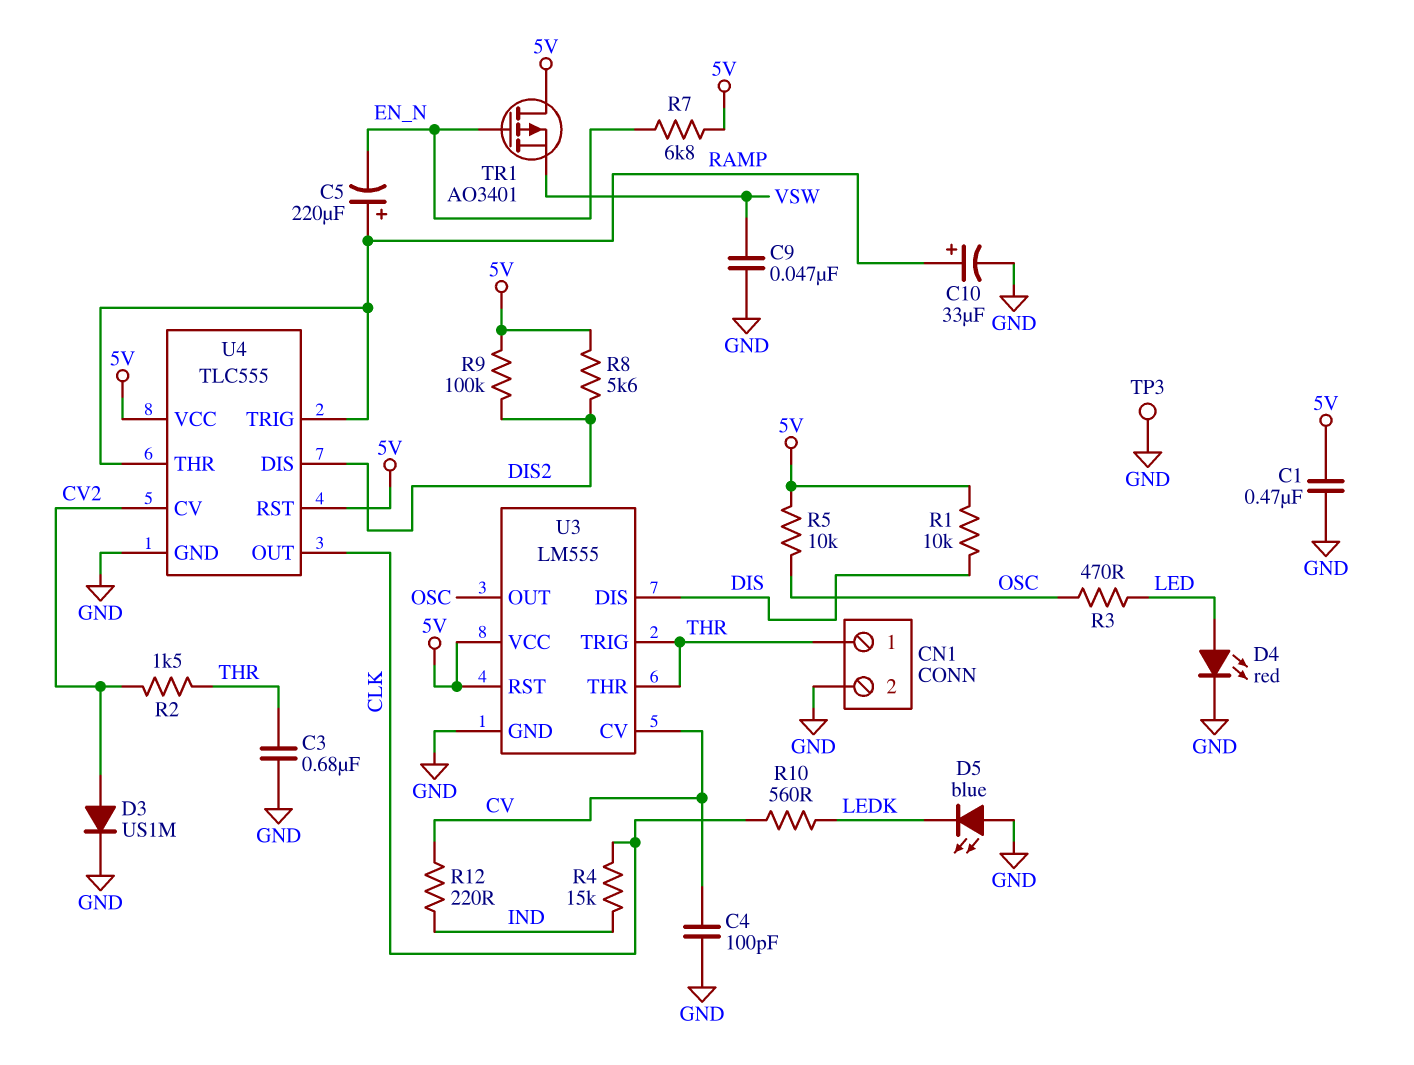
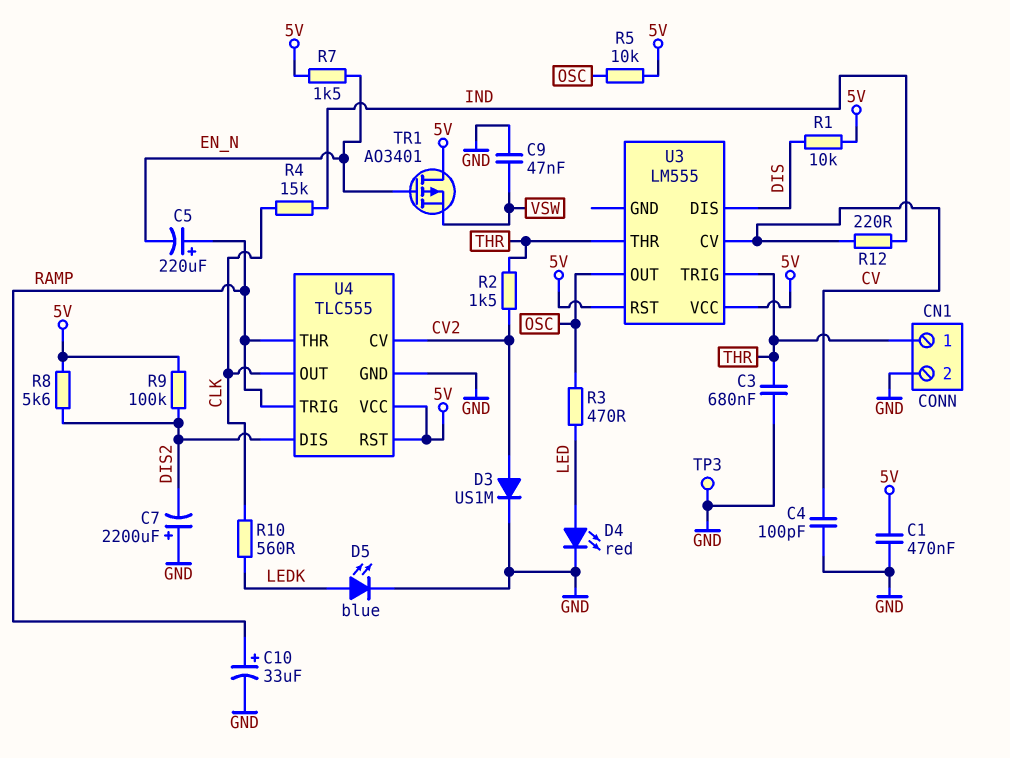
C7: none -> 2200uF (plus GND, minus DIS2)
D5: LED blue (A GND, K LEDK) -> LED blue (A LEDK, K GND)
R7: 6.8k (5V, EN_N) -> 1.5k (5V, EN_N)
U3 pin GND: GND -> none

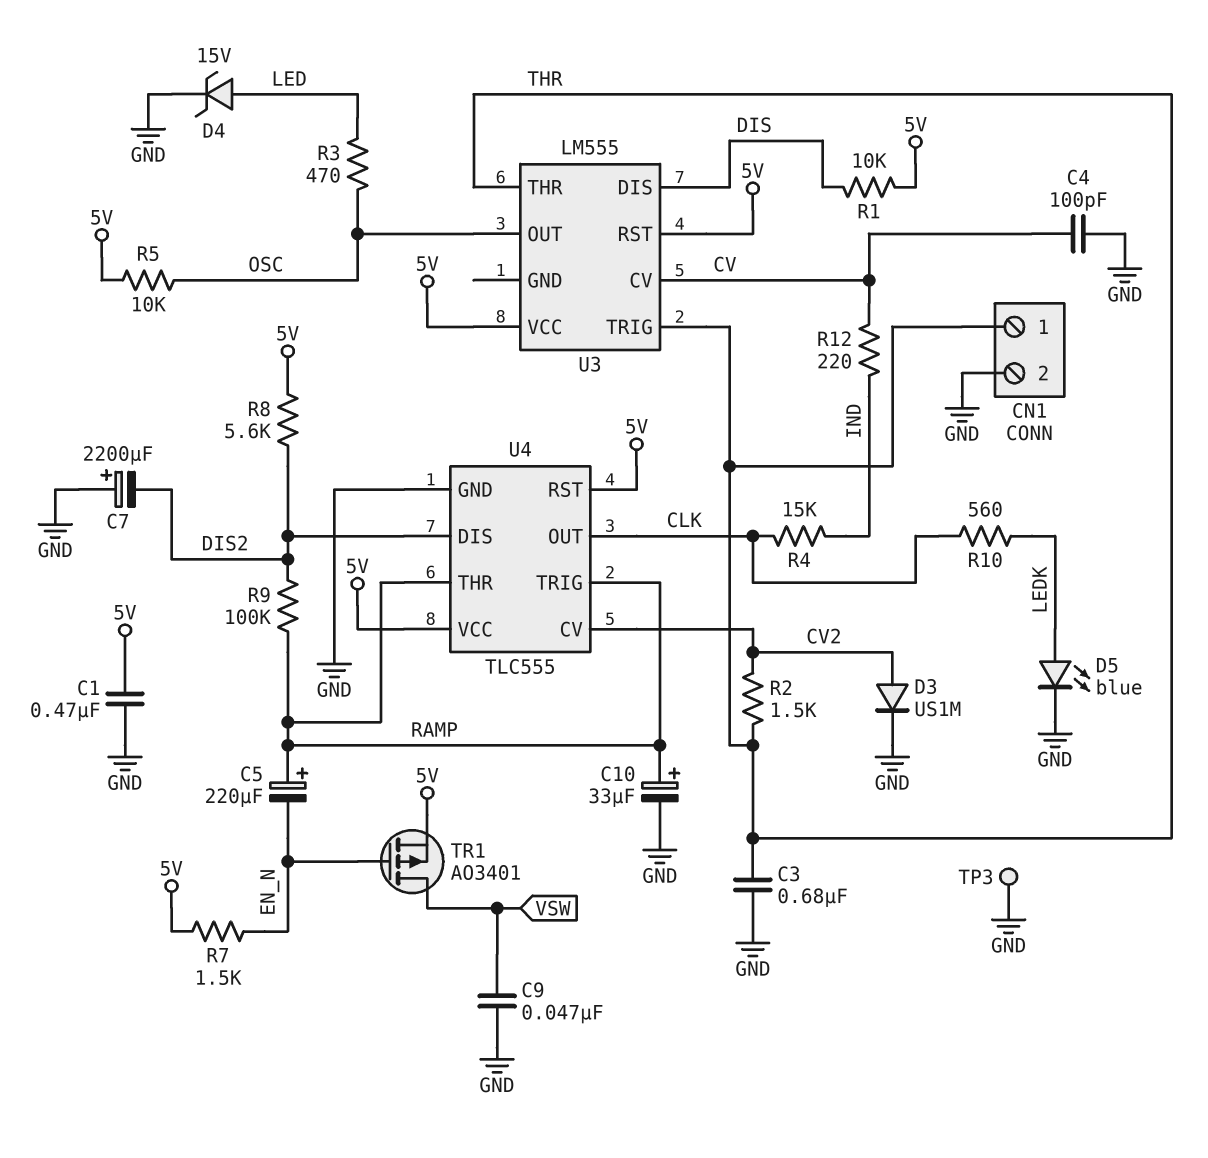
D4: LED red (A LED, K GND) -> zener 15V (A LED, K GND)
R9: 100k (5V, DIS2) -> 100k (DIS2, RAMP)
TR1: PMOS AO3401 (G EN_N, D 5V, S VSW) -> PMOS AO3401 (G EN_N, D VSW, S 5V)

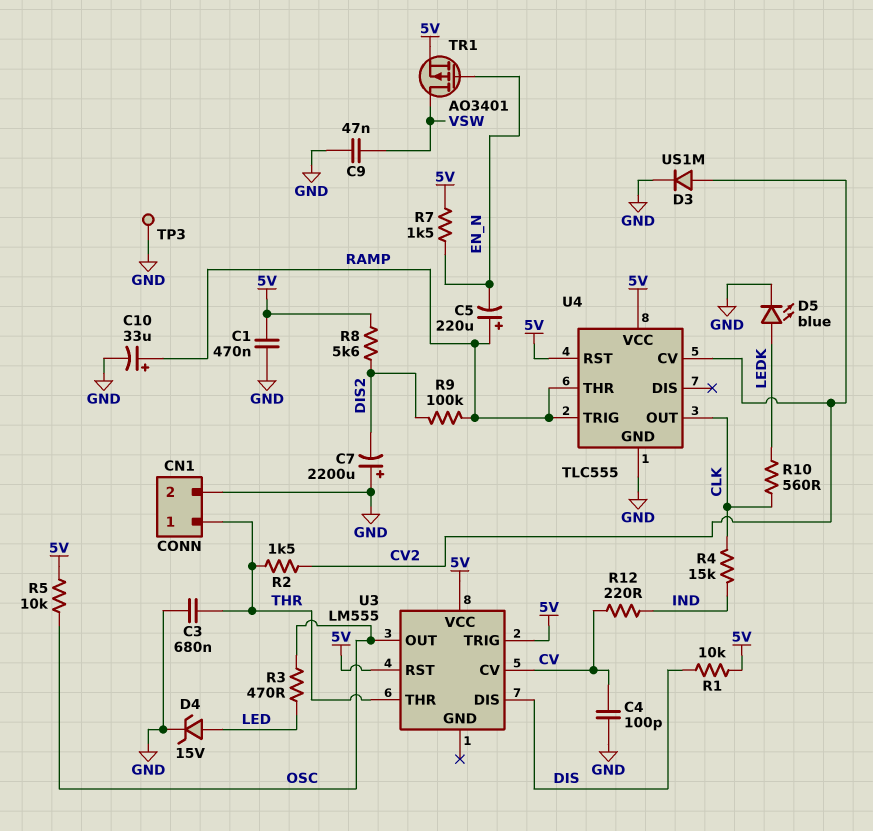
U3 pin TRIG: THR -> 5V
U4 pin DIS: DIS2 -> none

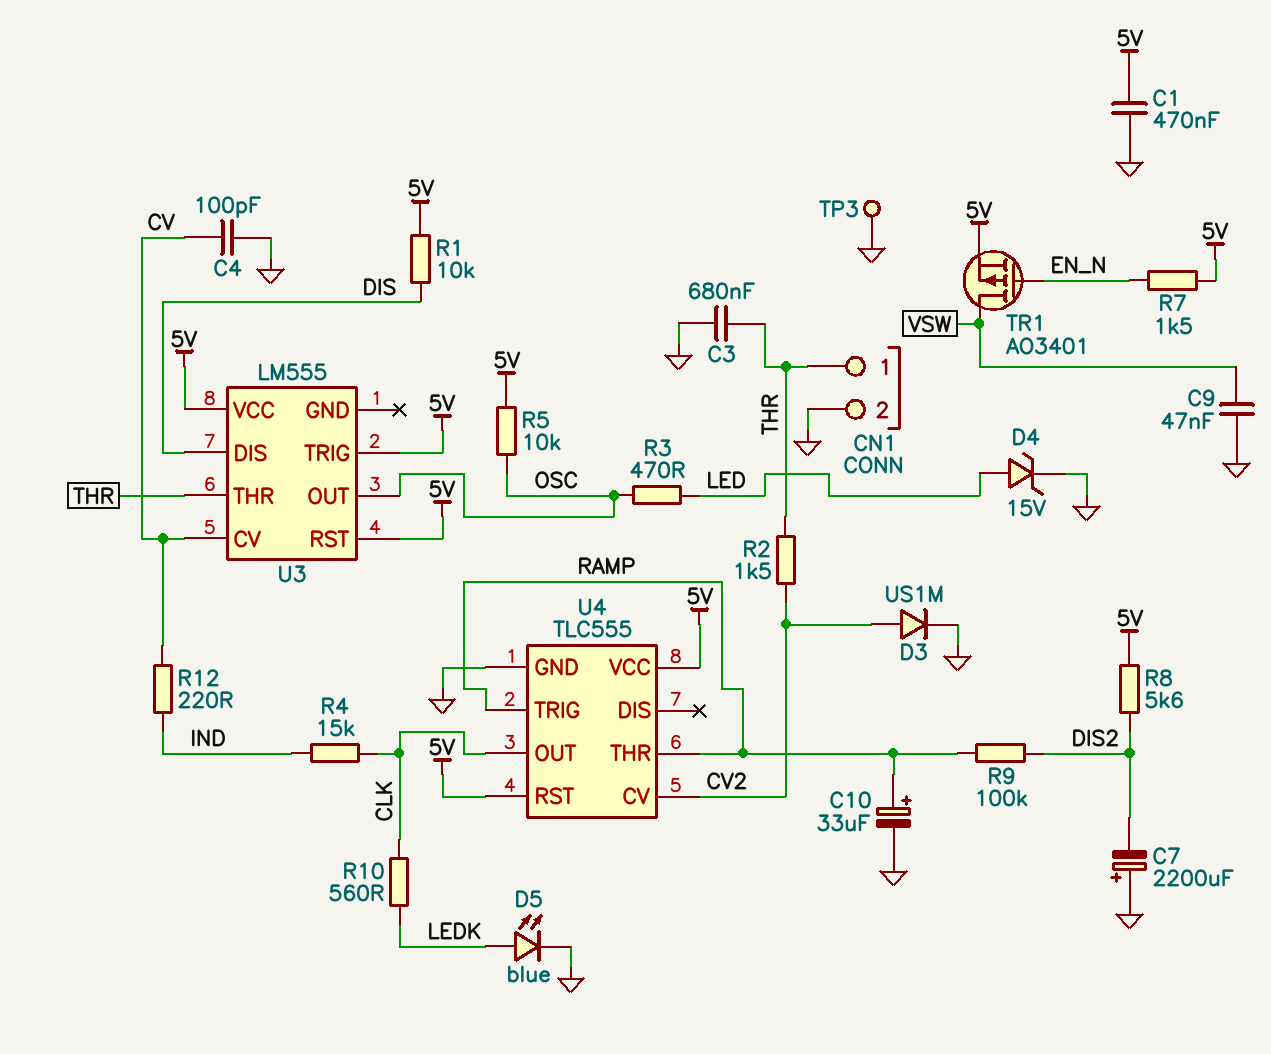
C5: 220uF (plus RAMP, minus EN_N) -> none

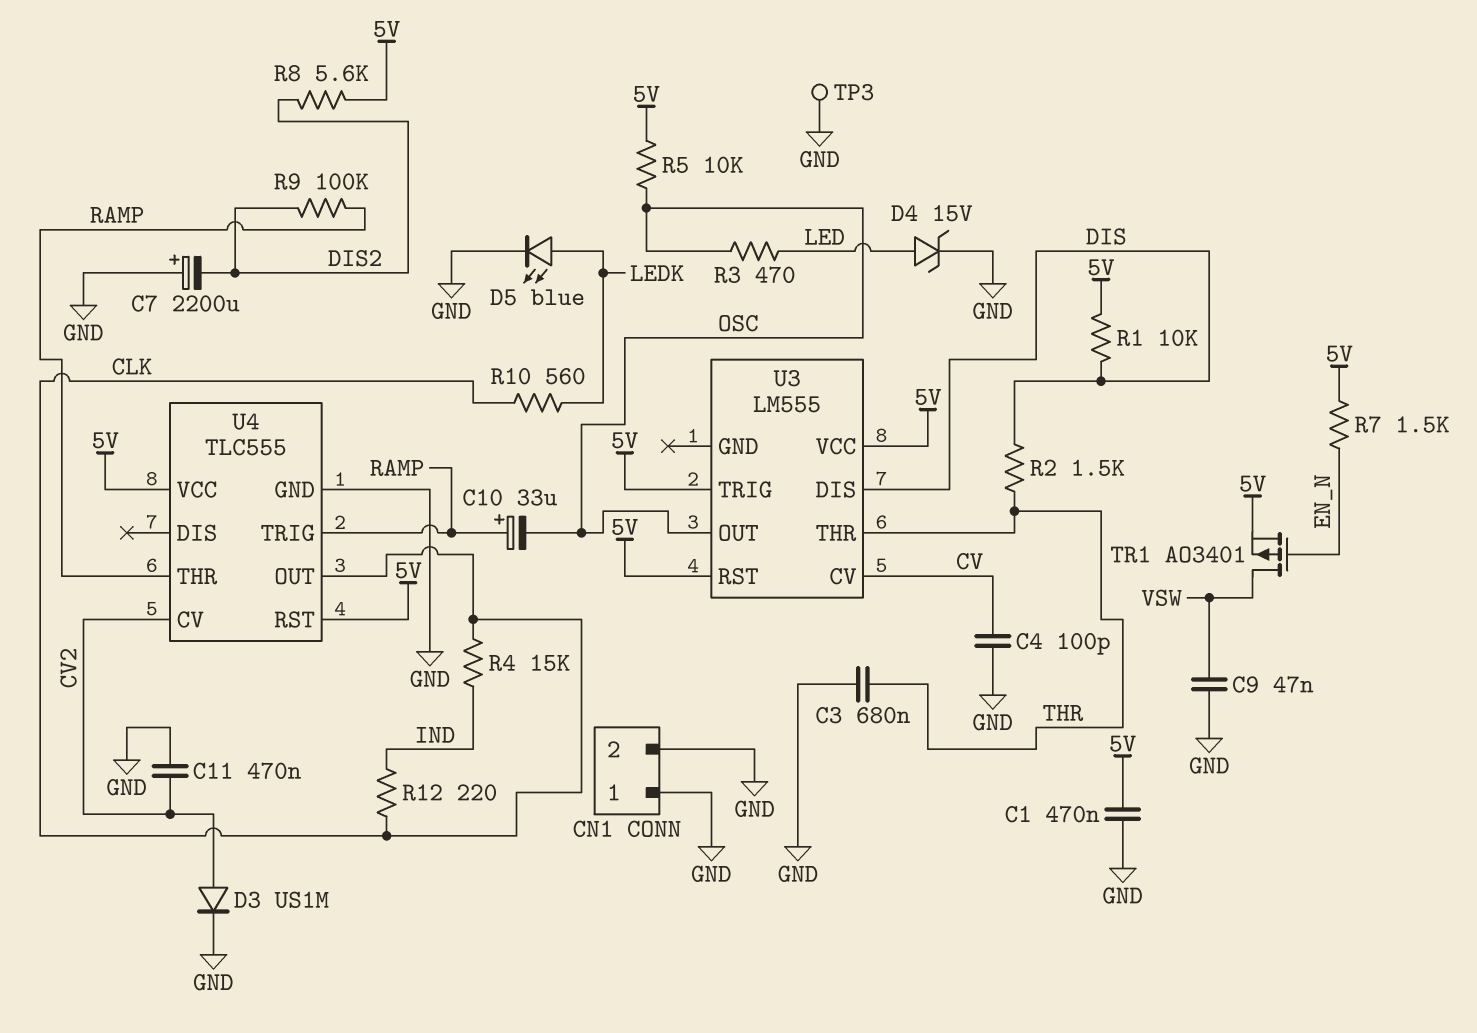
C10: 33uF (plus RAMP, minus GND) -> 33uF (plus RAMP, minus OSC)
C11: none -> 470nF (CV2, GND)
CN1 pin 1: THR -> GND
R2: 1.5k (CV2, THR) -> 1.5k (DIS, THR)
R12: 220 (CV, IND) -> 220 (CLK, IND)

